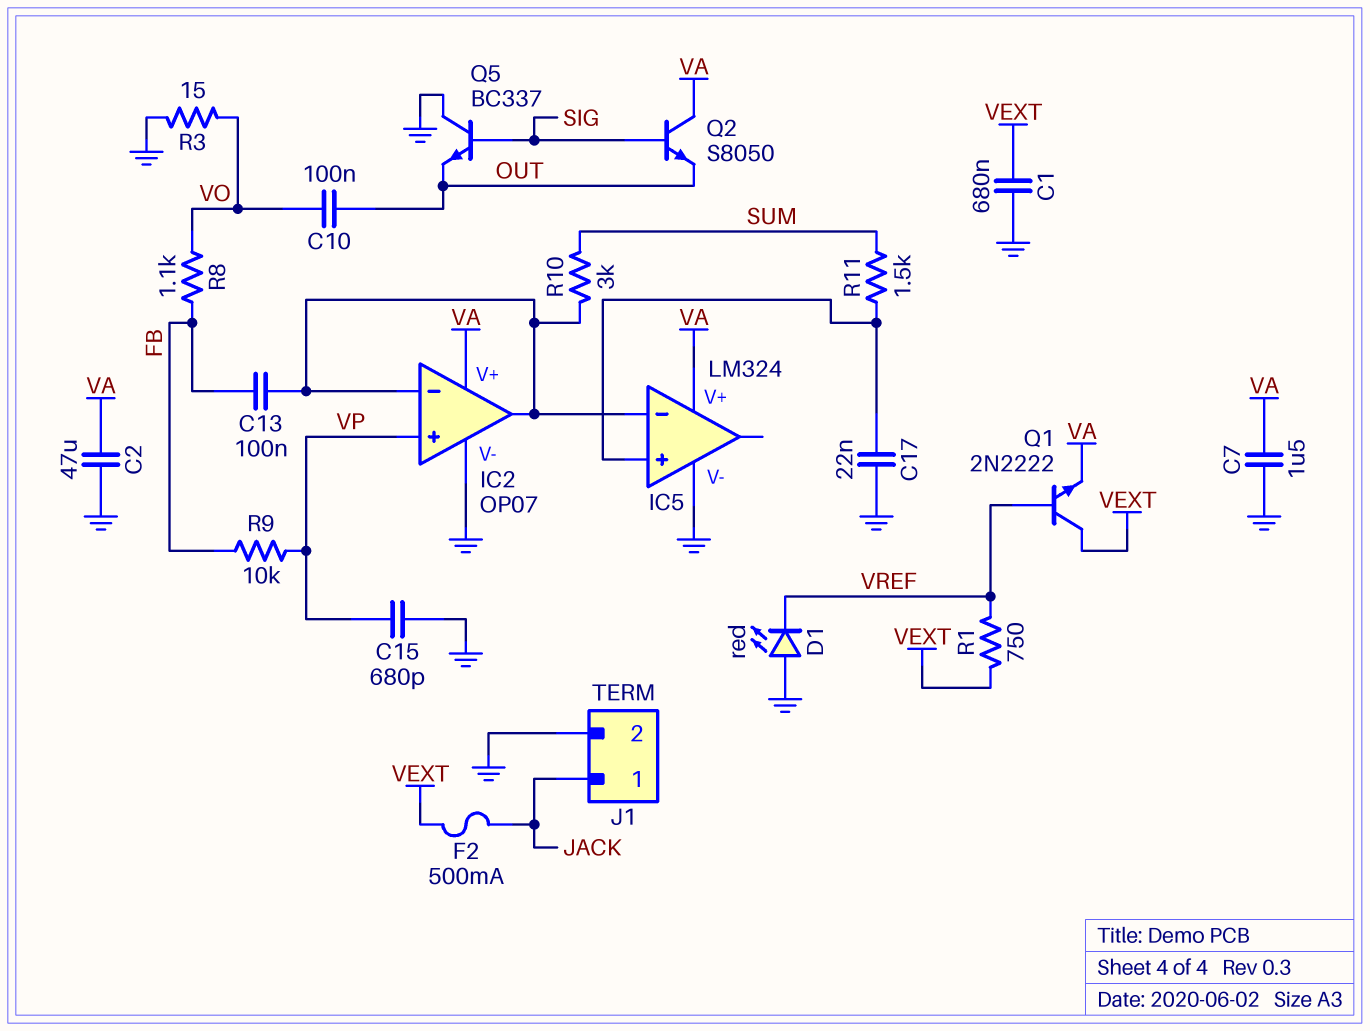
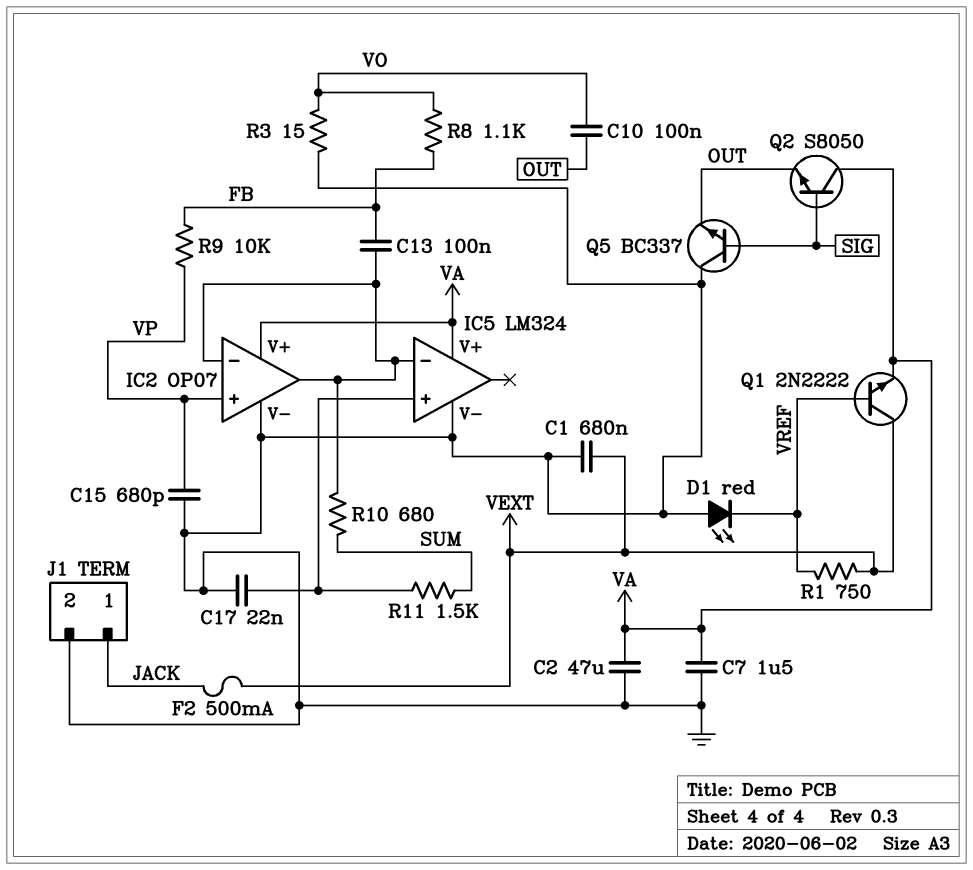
R10: 3k (IC2/in-, SUM) -> 680 (IC2/in-, SUM)

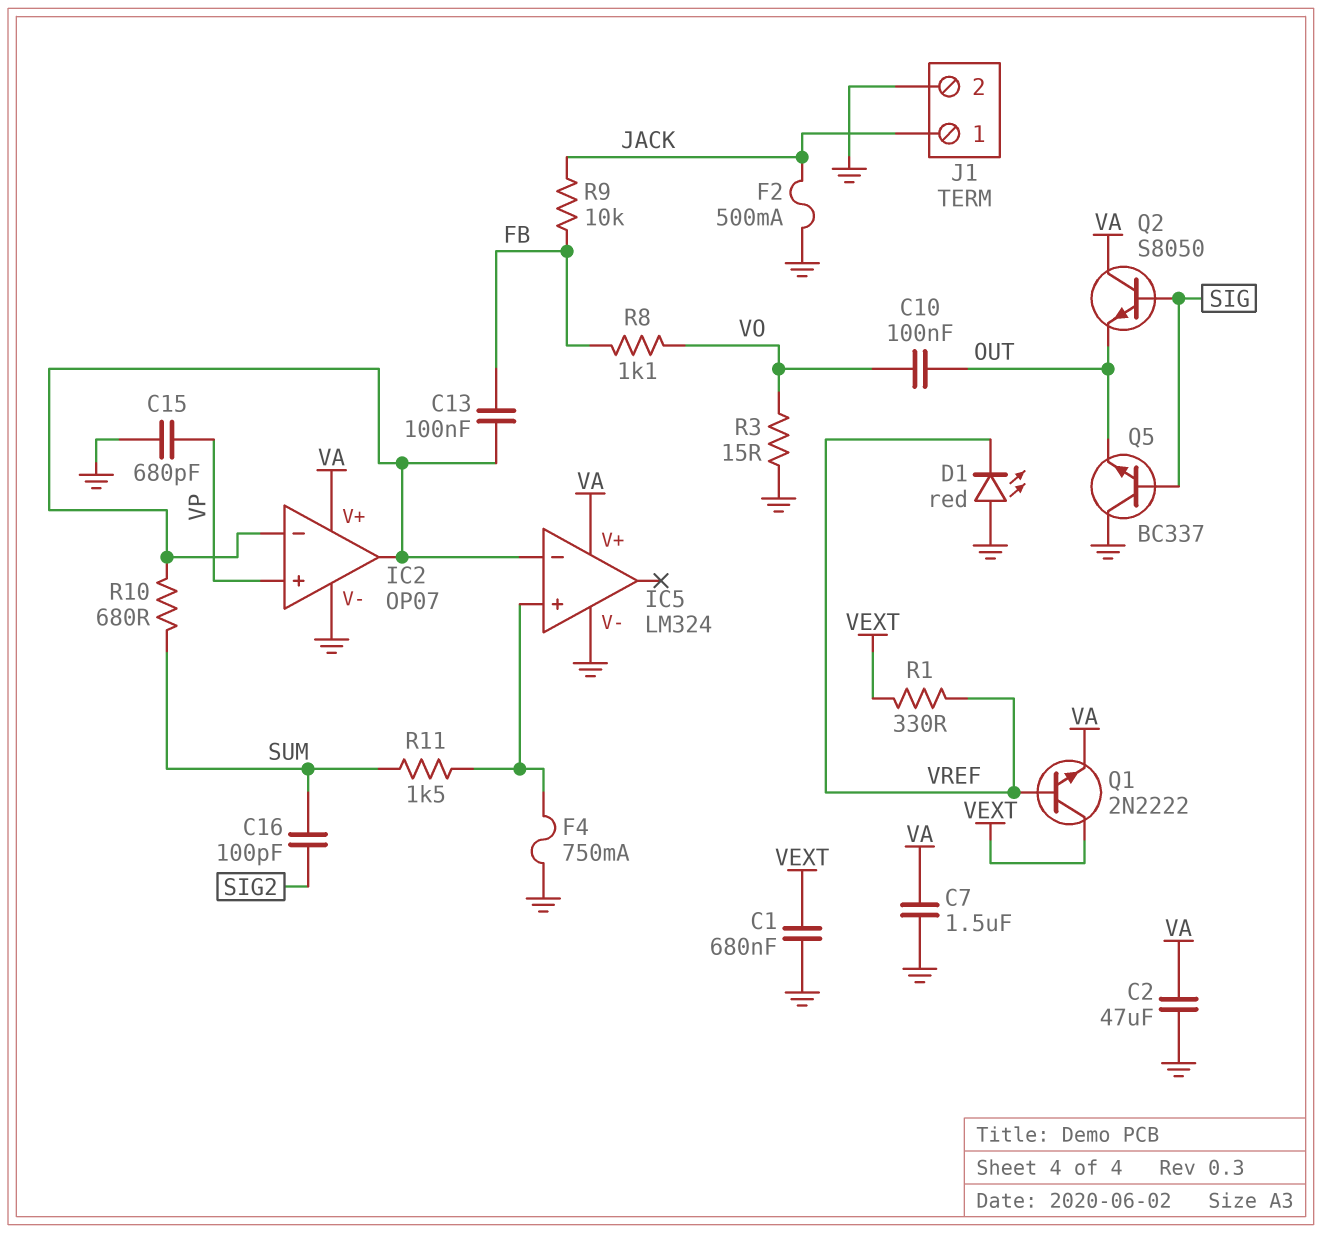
C16: none -> 100pF (SIG2, SUM)
C17: 22nF (GND, IC5/in+) -> none
F2: 500mA (JACK, VEXT) -> 500mA (GND, JACK)
F4: none -> 750mA (GND, IC5/in+)
R1: 750 (VEXT, VREF) -> 330 (VEXT, VREF)
R9: 10k (FB, VP) -> 10k (FB, JACK)

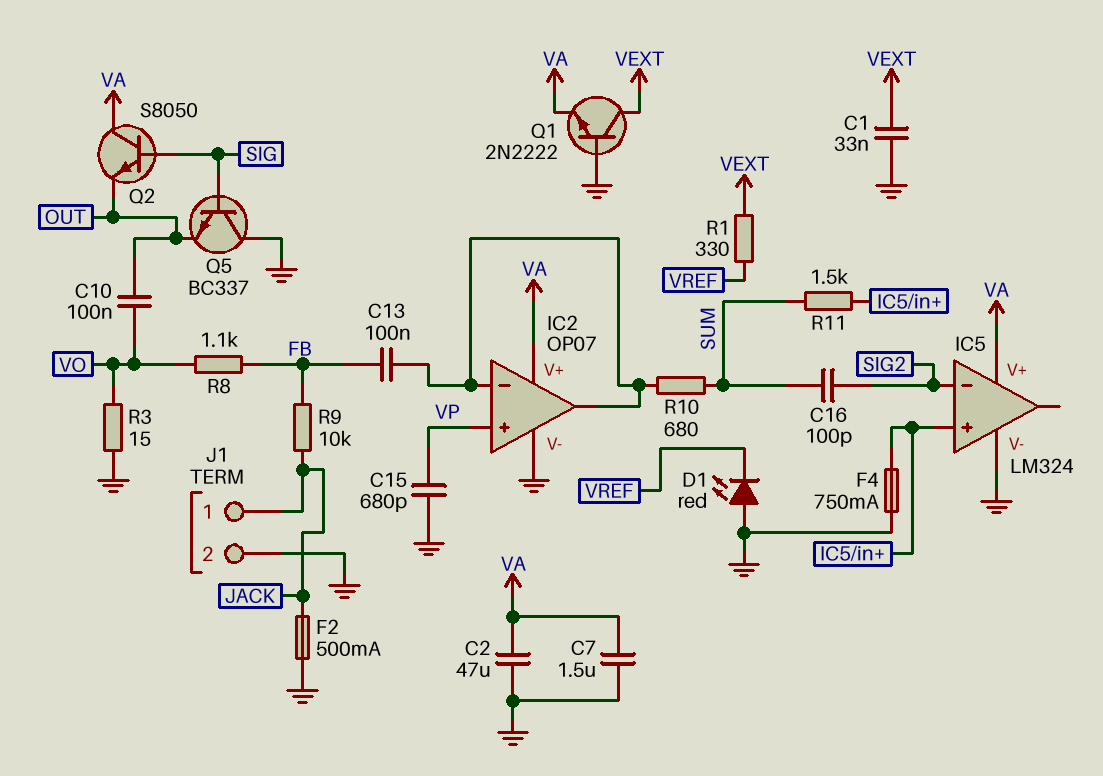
C1: 680nF (GND, VEXT) -> 33nF (GND, VEXT)
IC5 pin in-: IC2/in- -> SIG2
Q1: NPN 2N2222 (B VREF, C VEXT, E VA) -> NPN 2N2222 (B GND, C VEXT, E VA)

